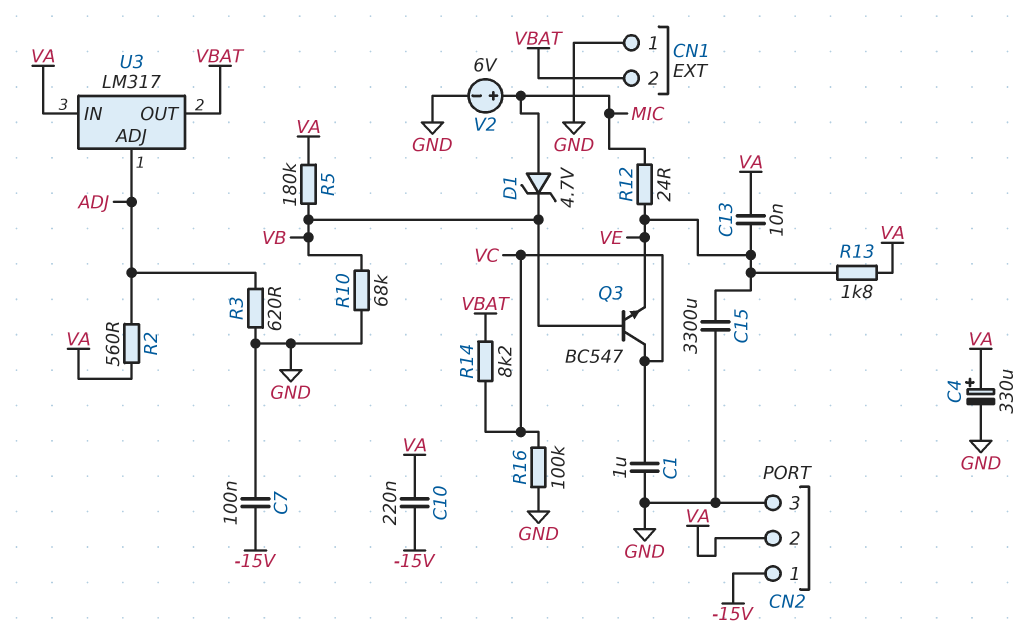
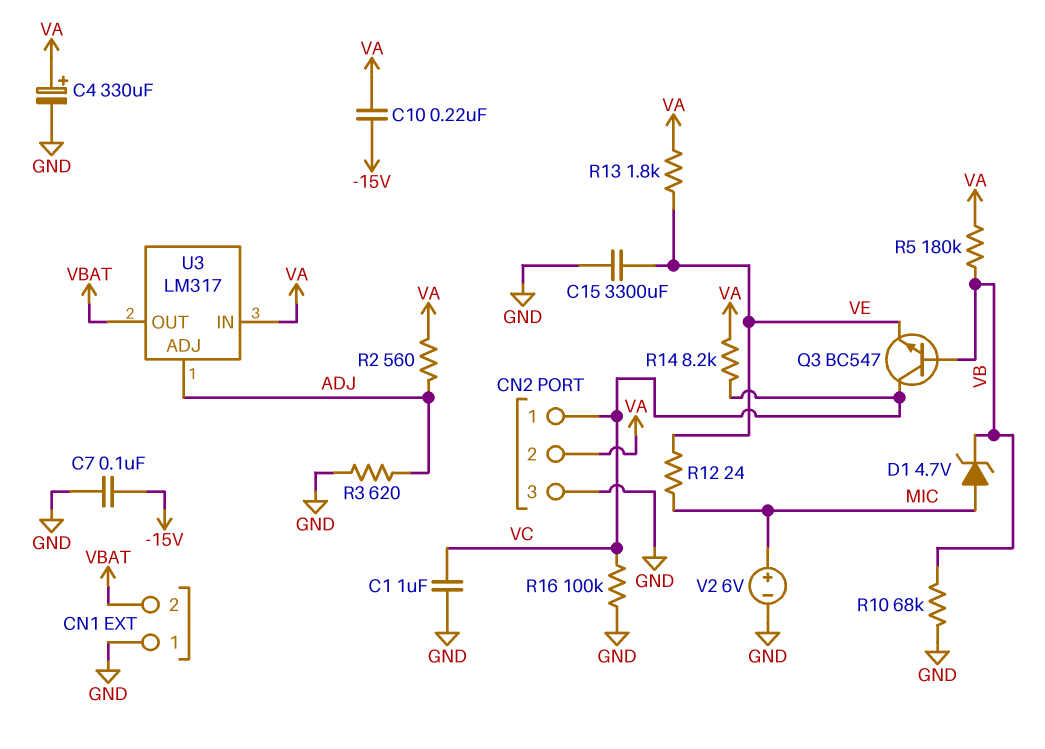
C13: 10nF (VA, VE) -> none
CN2 pin 1: -15V -> VC
R14: 8.2k (VBAT, VC) -> 8.2k (VA, VC)

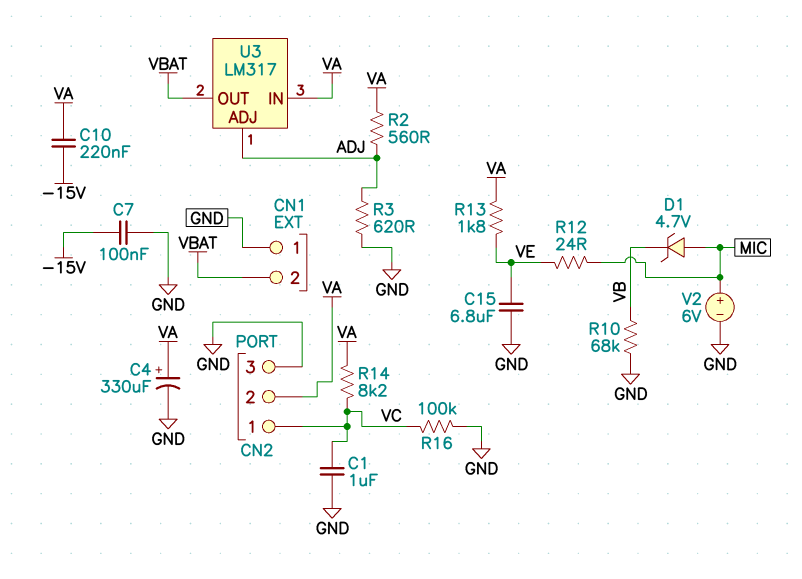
C15: 3300uF (GND, VE) -> 6.8uF (GND, VE)
Q3: NPN BC547 (B VB, C VC, E VE) -> none
R5: 180k (VA, VB) -> none

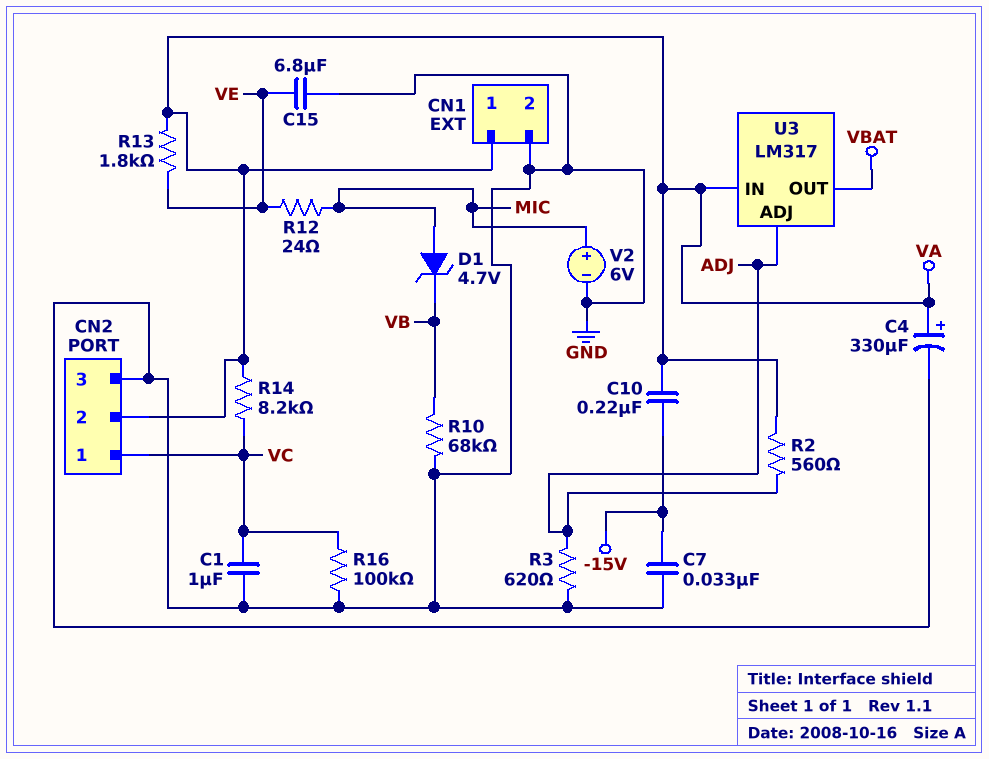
C7: 100nF (-15V, GND) -> 33nF (-15V, GND)
CN1 pin 1: GND -> VA
CN1 pin 2: VBAT -> GND

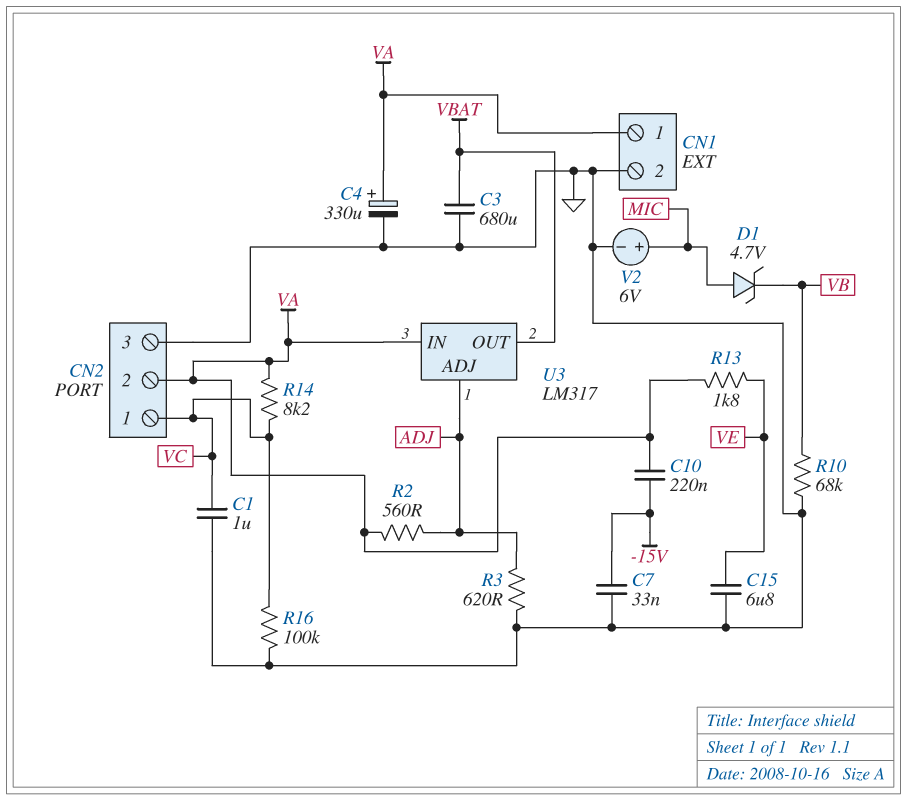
C3: none -> 680uF (GND, VBAT)
R12: 24 (MIC, VE) -> none

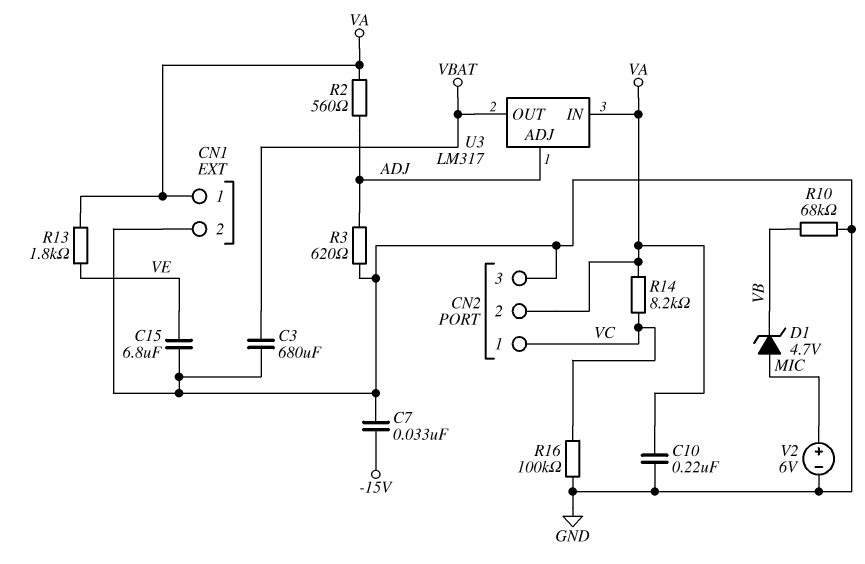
C1: 1uF (GND, VC) -> none
C4: 330uF (plus VA, minus GND) -> none
C10: 220nF (-15V, VA) -> 220nF (GND, VA)

